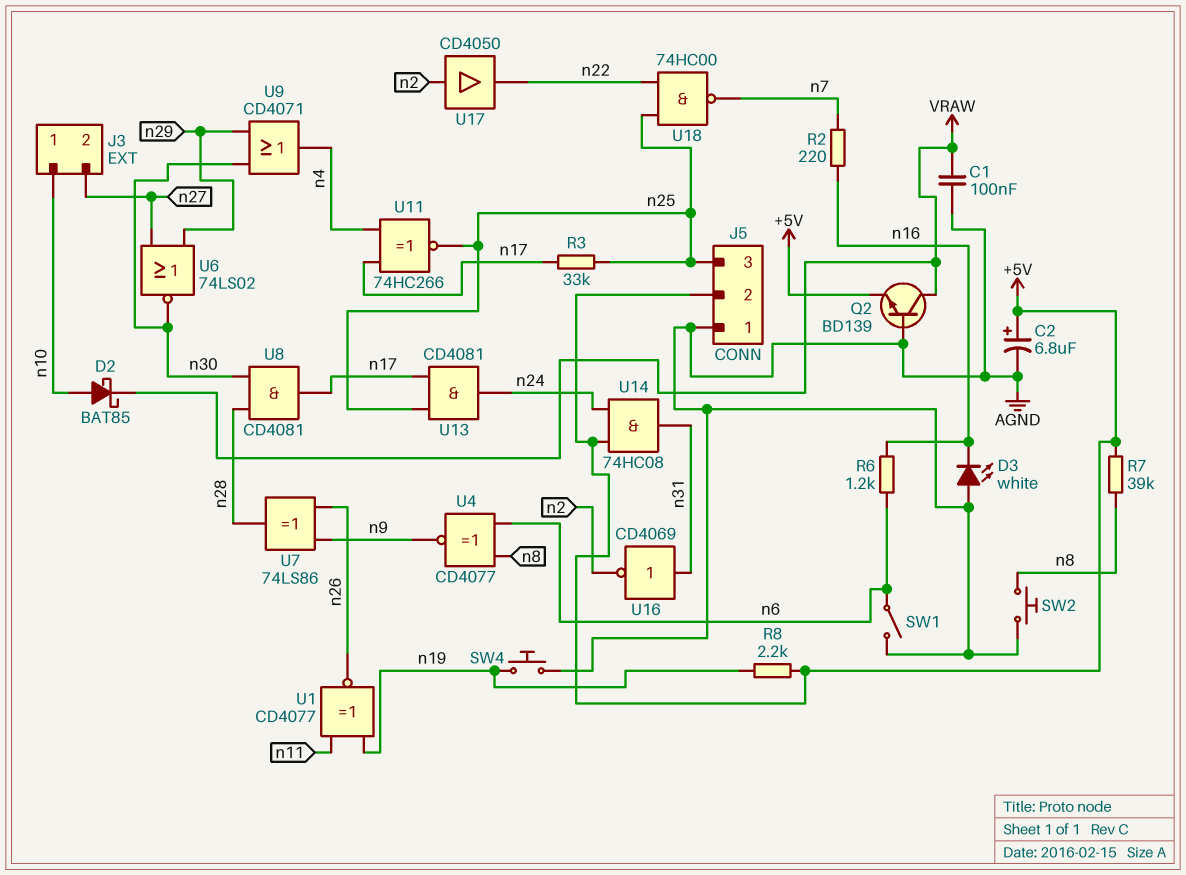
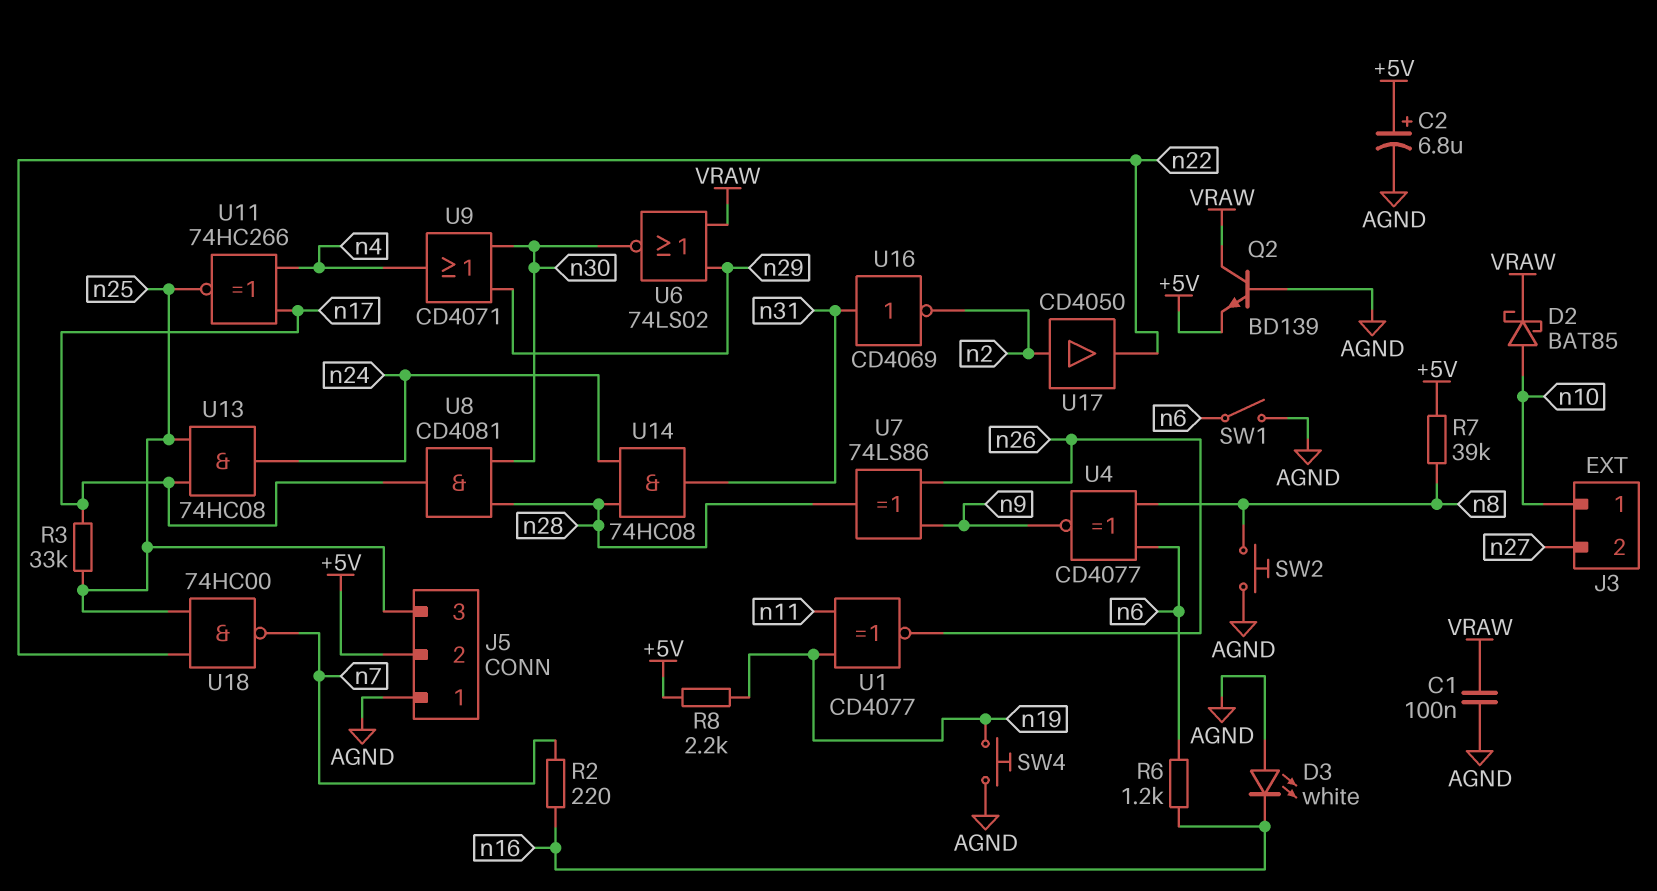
U6: NOR 74LS02 (in n27, in n29, out n30) -> NOR 74LS02 (in VRAW, in n29, out n30)
U13: AND CD4081 (in n17, in n25, out n24) -> AND 74HC08 (in n17, in n25, out n24)
U14: AND 74HC08 (in +5V, in n24, out n31) -> AND 74HC08 (in n24, in n28, out n31)

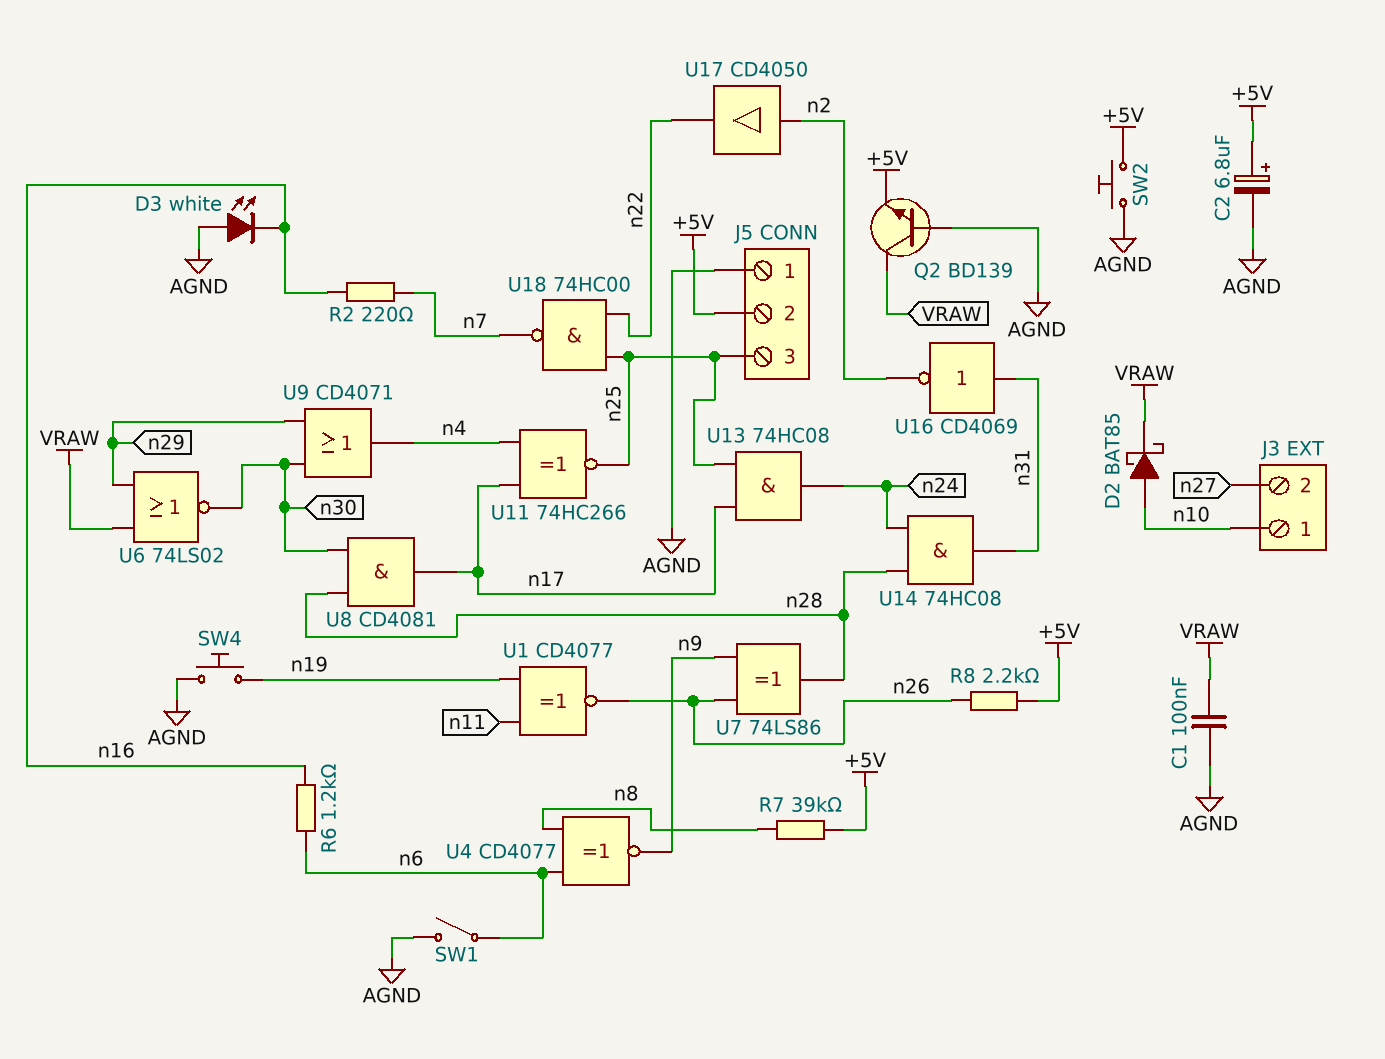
R3: 33k (n17, n25) -> none
R8: 2.2k (+5V, n19) -> 2.2k (+5V, n26)
SW2: button (AGND, n8) -> button (+5V, AGND)

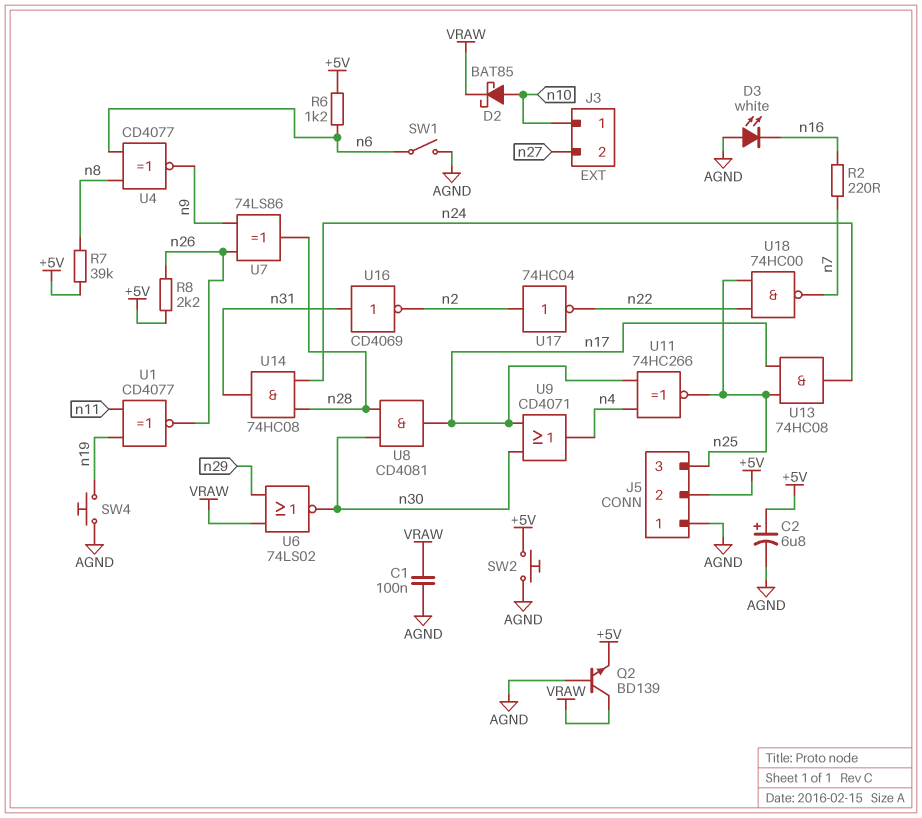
R6: 1.2k (n6, n16) -> 1.2k (+5V, n6)
U9: OR CD4071 (in n29, in n30, out n4) -> OR CD4071 (in n17, in n30, out n4)
U17: buffer CD4050 (in n2, out n22) -> NOT 74HC04 (in n2, out n22)

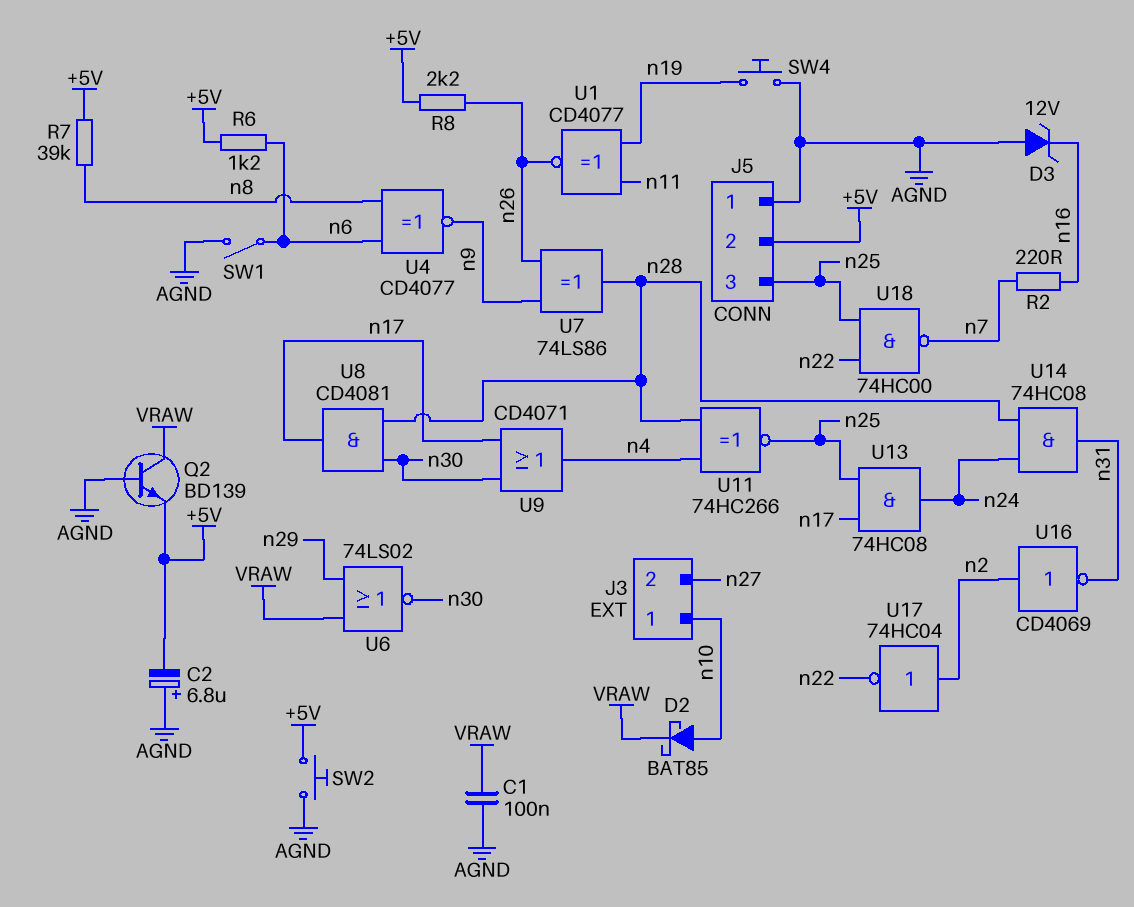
C2: 6.8uF (plus +5V, minus AGND) -> 6.8uF (plus AGND, minus +5V)
D3: LED white (A AGND, K n16) -> zener 12V (A AGND, K n16)
U11: XNOR 74HC266 (in n4, in n17, out n25) -> XNOR 74HC266 (in n4, in n28, out n25)
U16: NOT CD4069 (in n31, out n2) -> NOT CD4069 (in n2, out n31)

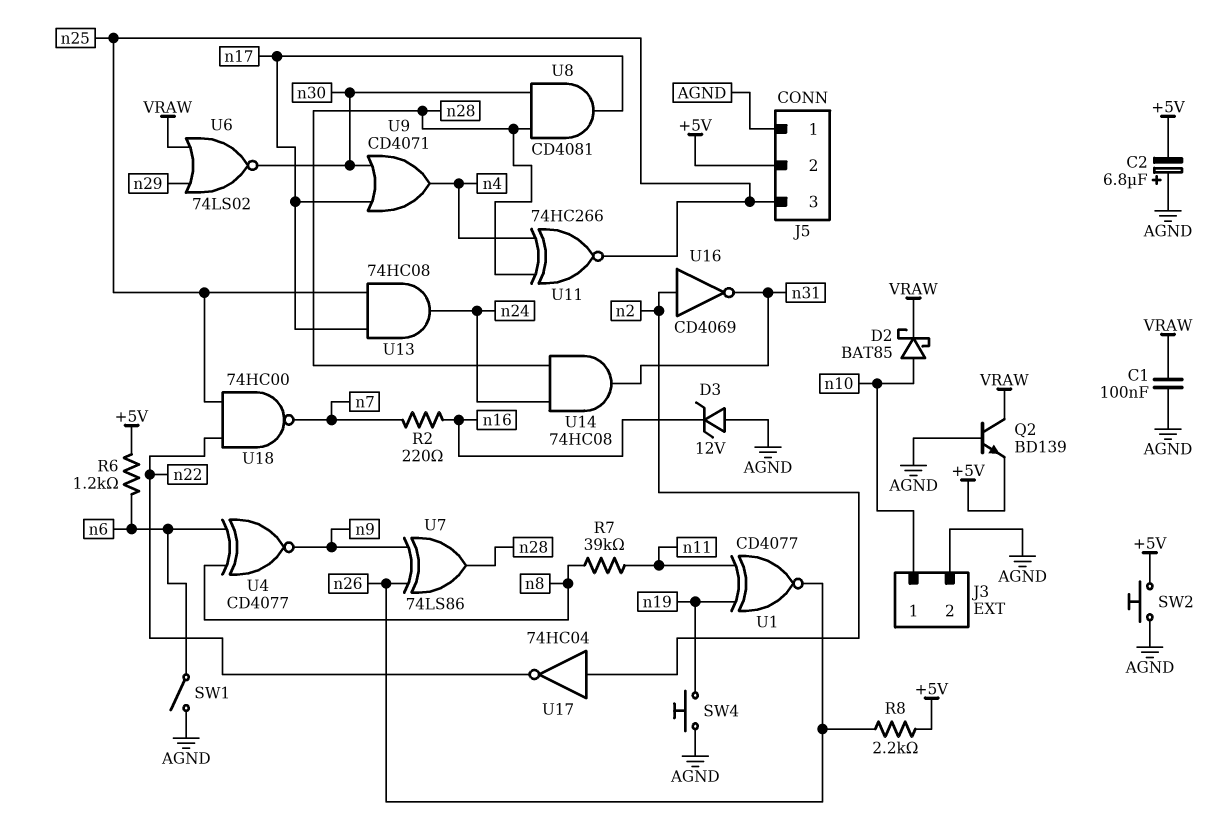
J3 pin 2: n27 -> AGND
R7: 39k (+5V, n8) -> 39k (n8, n11)

